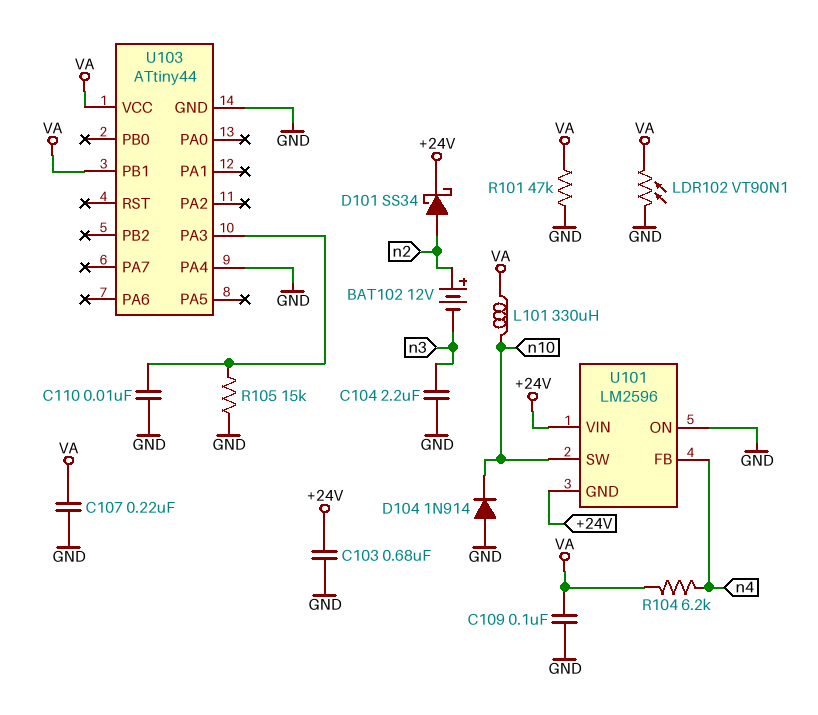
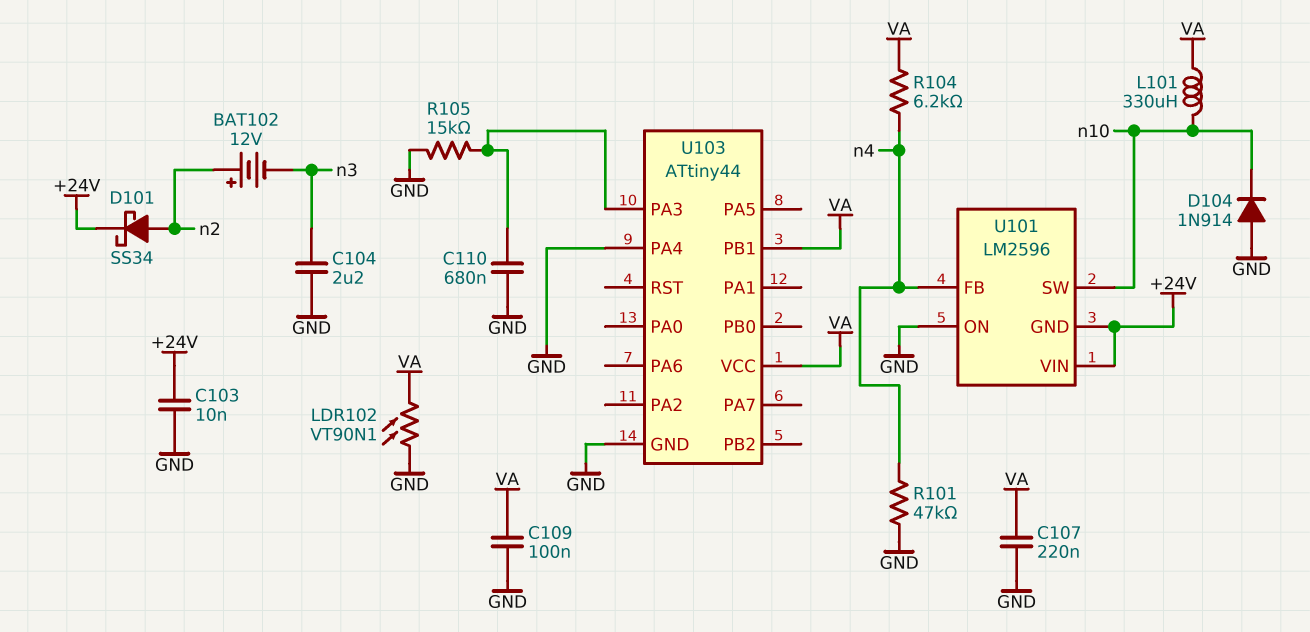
C103: 680nF (+24V, GND) -> 10nF (+24V, GND)
C110: 10nF (GND, U103/PA3) -> 680nF (GND, U103/PA3)
R101: 47k (GND, VA) -> 47k (GND, n4)

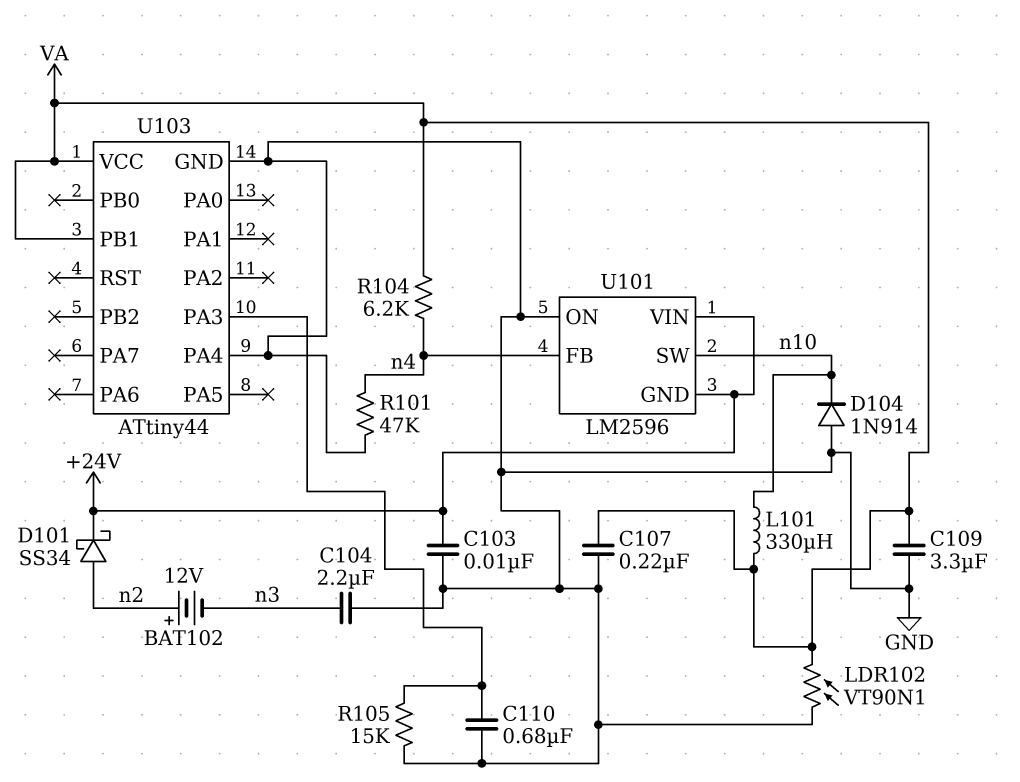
C109: 100nF (GND, VA) -> 3.3uF (GND, VA)

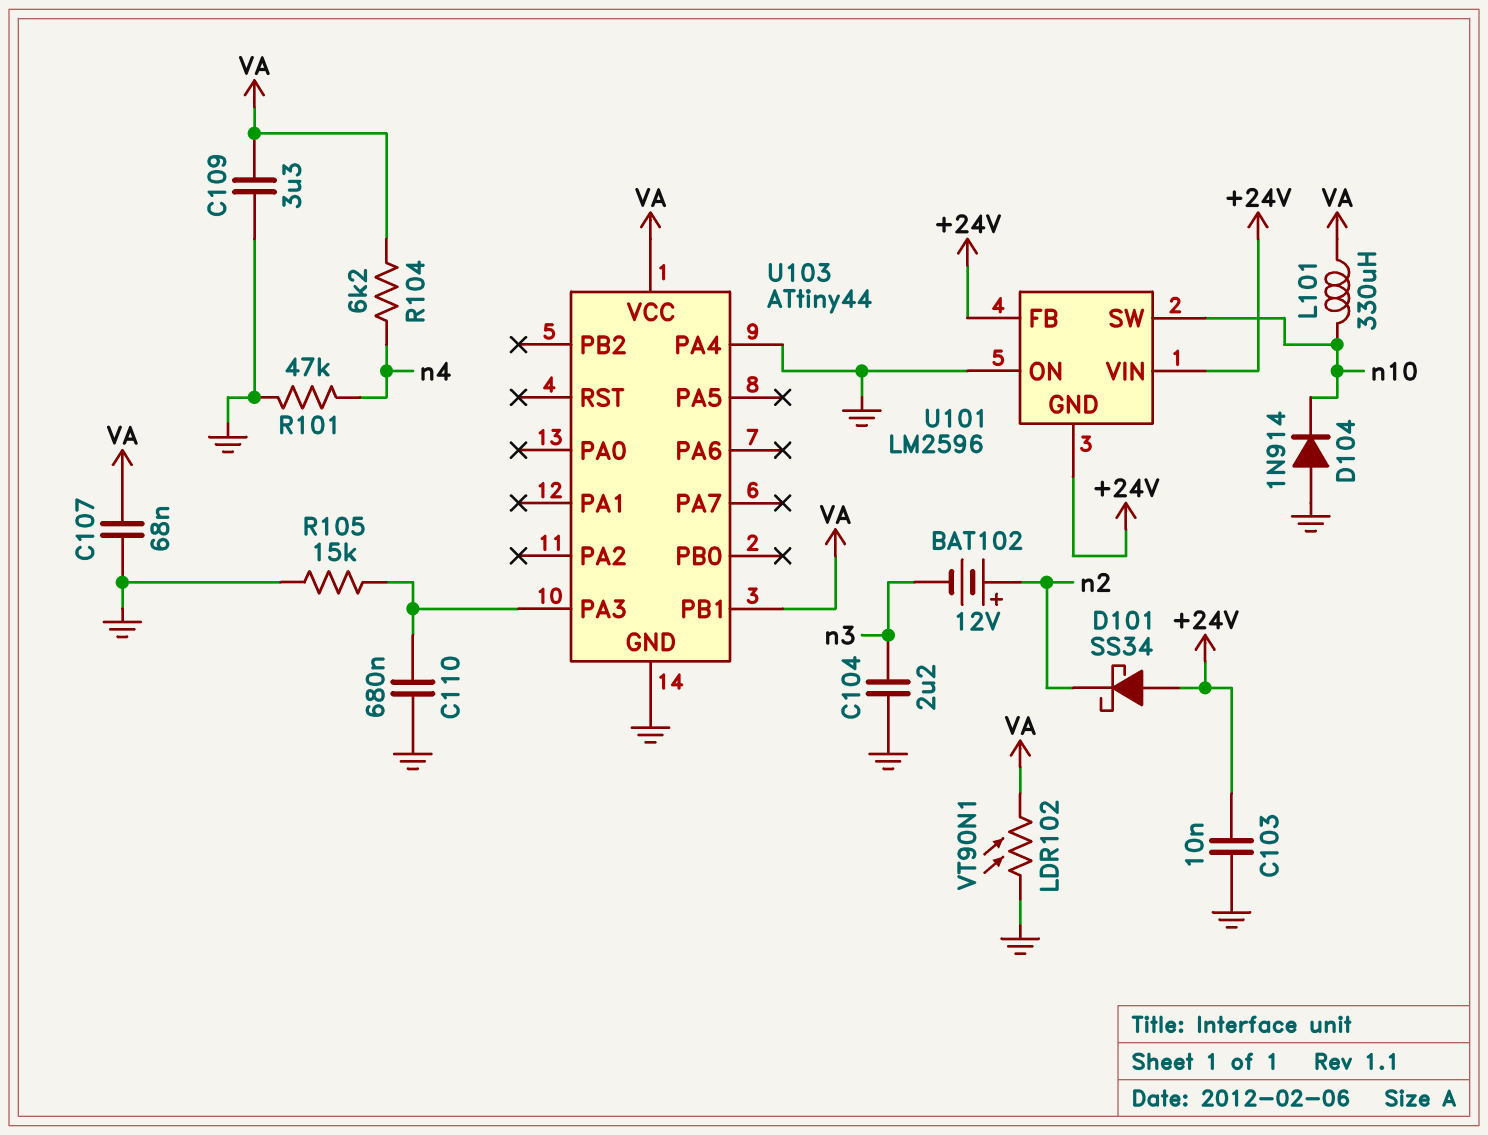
C107: 220nF (GND, VA) -> 68nF (GND, VA)
D101: schottky SS34 (A n2, K +24V) -> schottky SS34 (A +24V, K n2)
U101 pin FB: n4 -> +24V

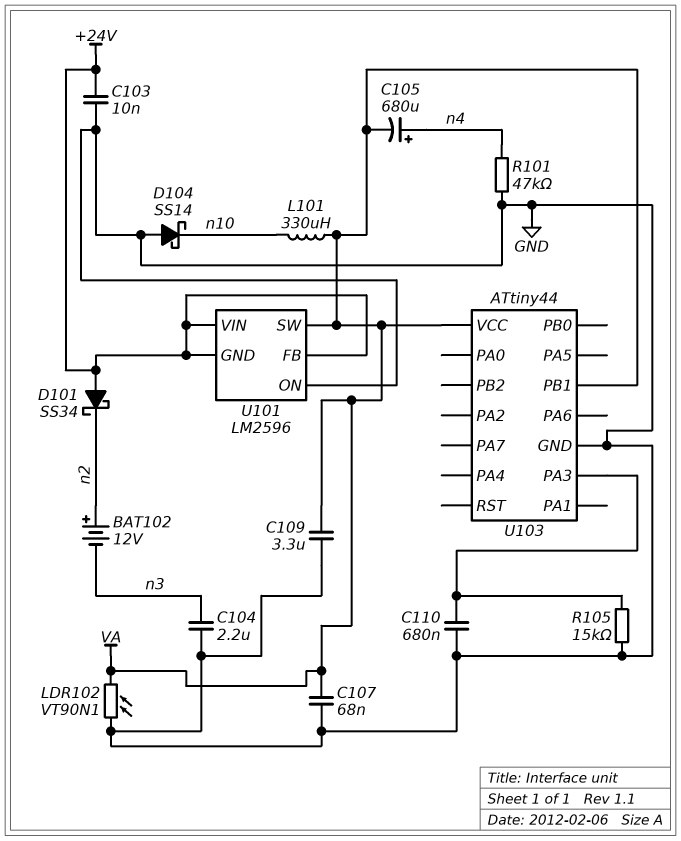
C105: none -> 680uF (plus n4, minus VA)
D104: diode 1N914 (A GND, K n10) -> schottky SS14 (A GND, K n10)
R104: 6.2k (VA, n4) -> none
U101 pin SW: n10 -> VA
U103 pin PA4: GND -> none

